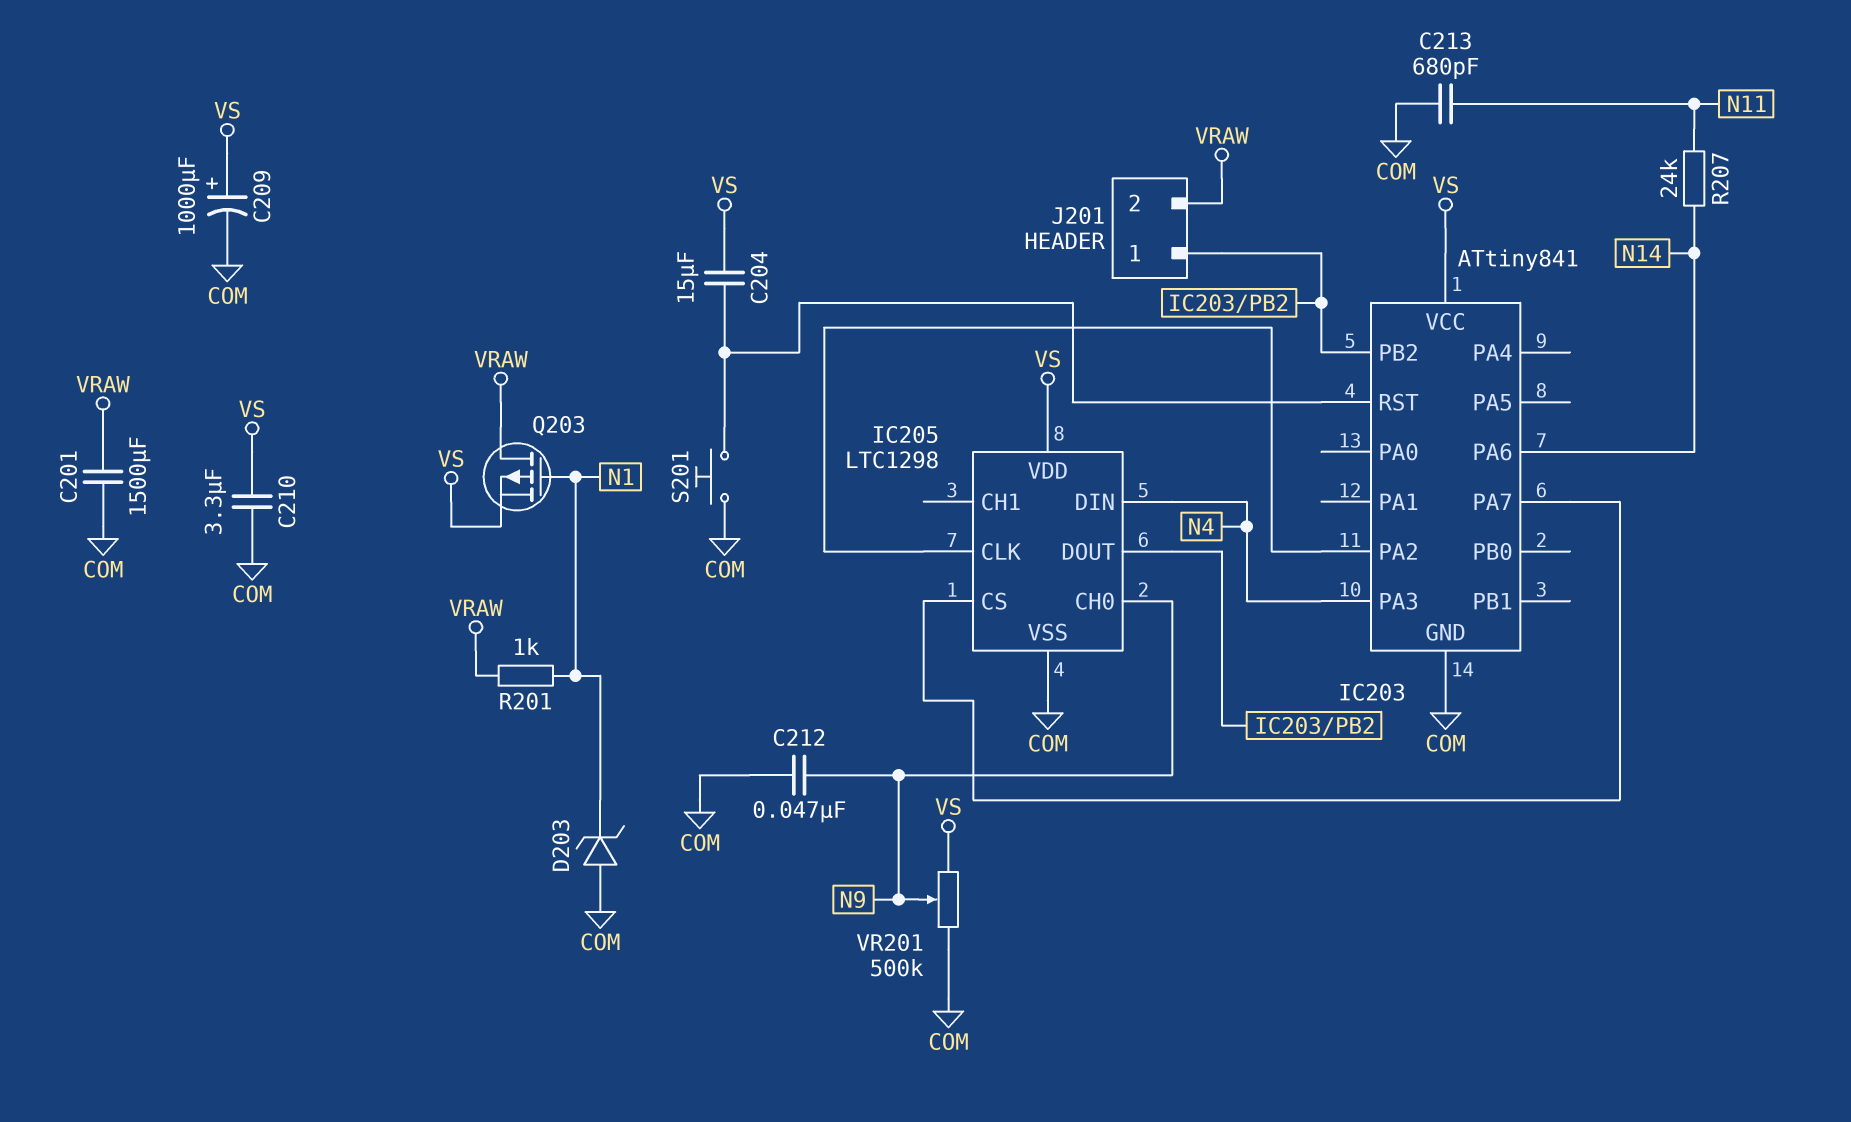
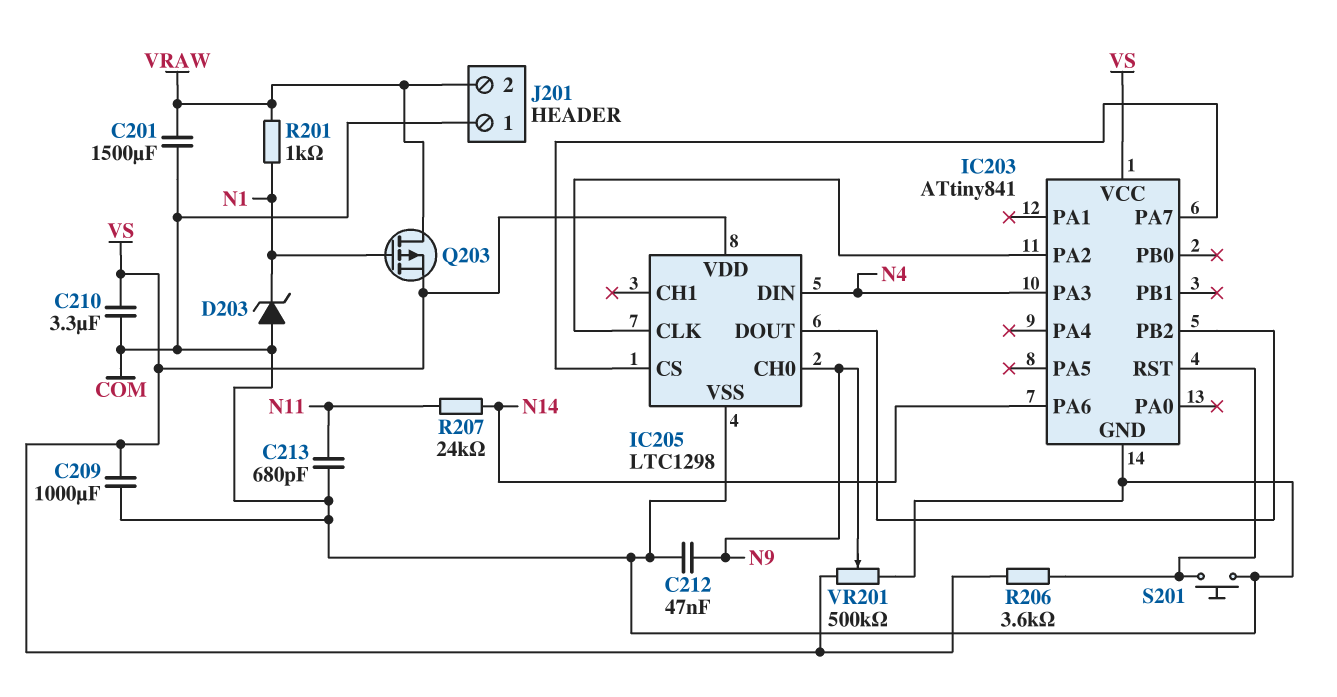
C204: 15uF (IC203/RST, VS) -> none
C209: 1000uF (plus VS, minus COM) -> 1000uF (COM, VS)
J201 pin 1: IC203/PB2 -> COM
R206: none -> 3.6k (IC203/RST, VS)

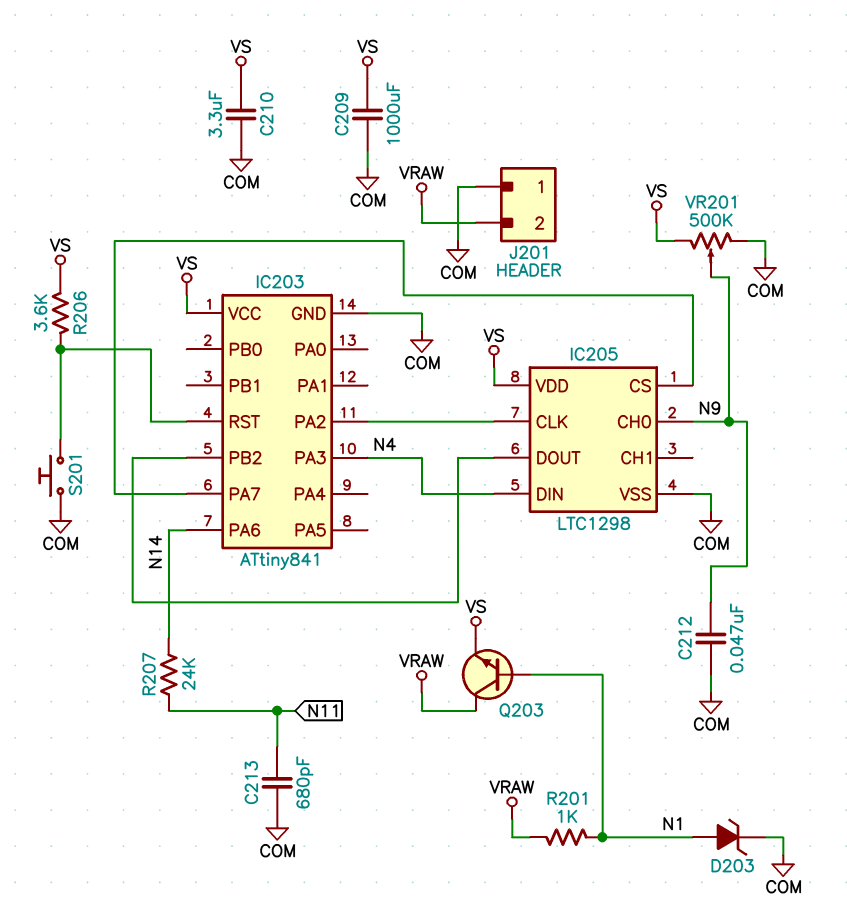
C201: 1500uF (COM, VRAW) -> none
D203: zener (A COM, K N1) -> zener (A N1, K COM)
Q203: PMOS (G N1, D VRAW, S VS) -> NPN (B N1, C VRAW, E VS)

